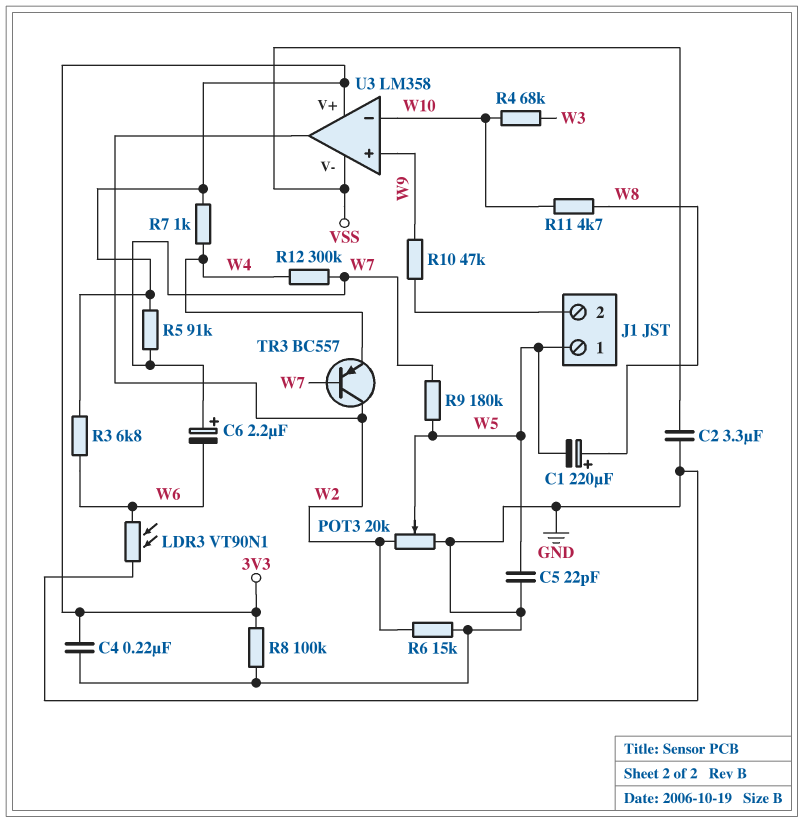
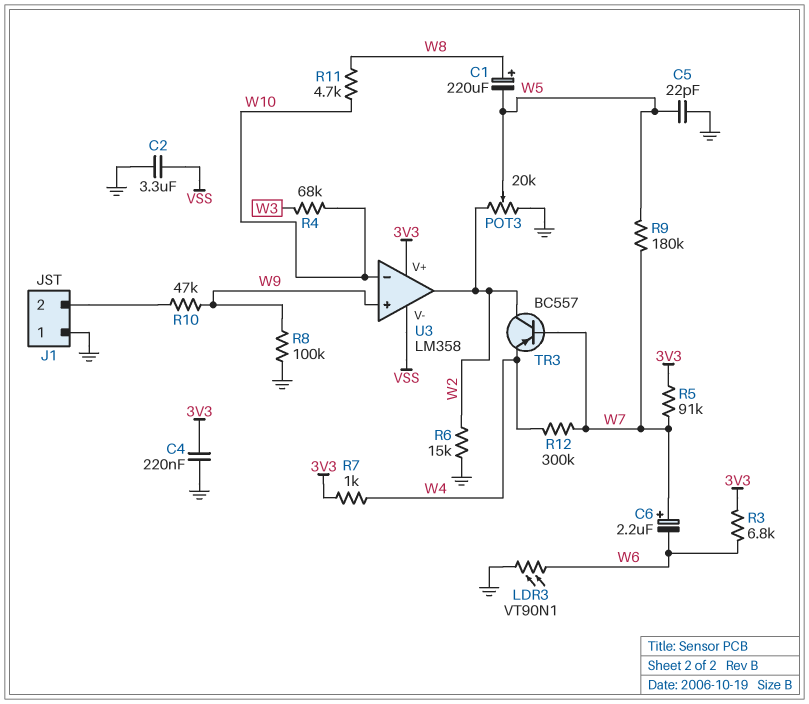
J1 pin 1: W5 -> GND
R8: 100k (3V3, GND) -> 100k (GND, W9)

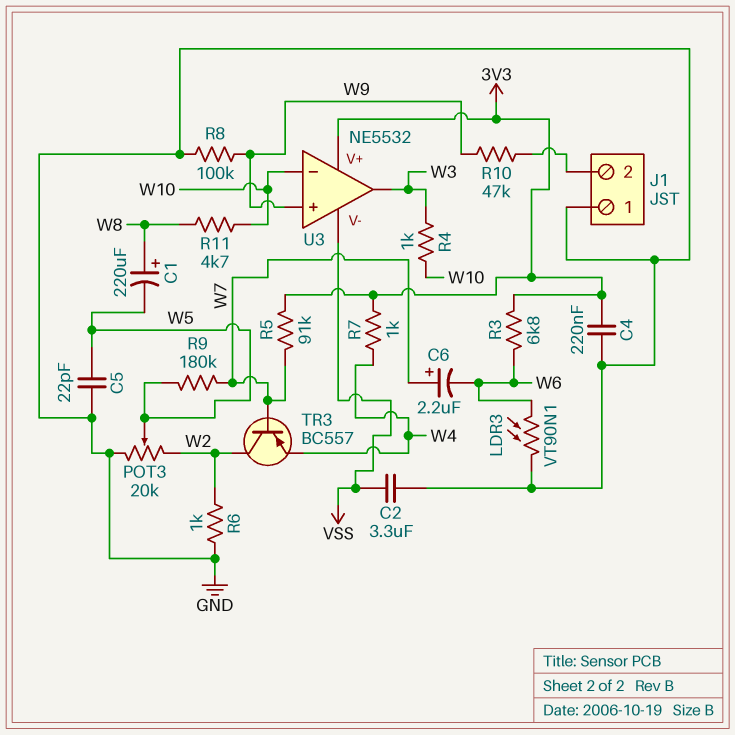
R4: 68k (W3, W10) -> 1k (W3, W10)
R6: 15k (GND, W2) -> 1k (GND, W2)
R12: 300k (W4, W7) -> none
U3: LM358 -> NE5532
U3 pin out: W2 -> W3

